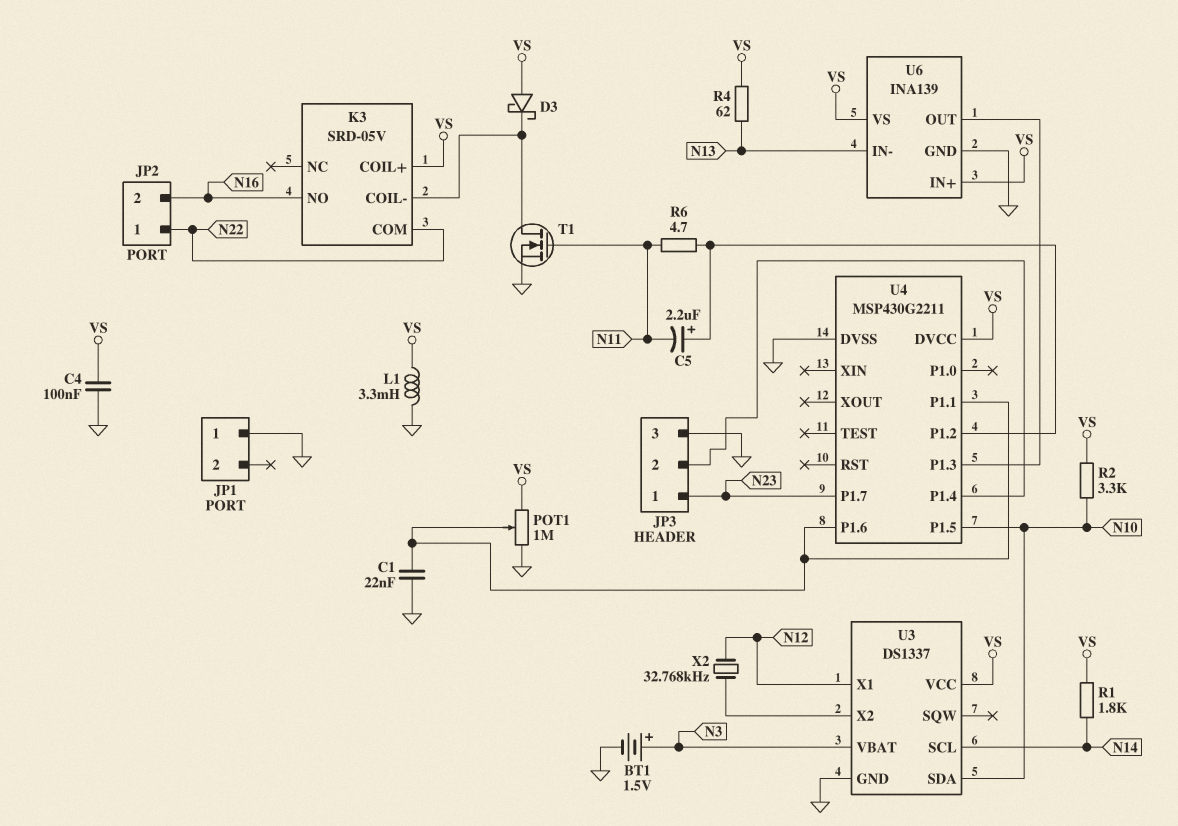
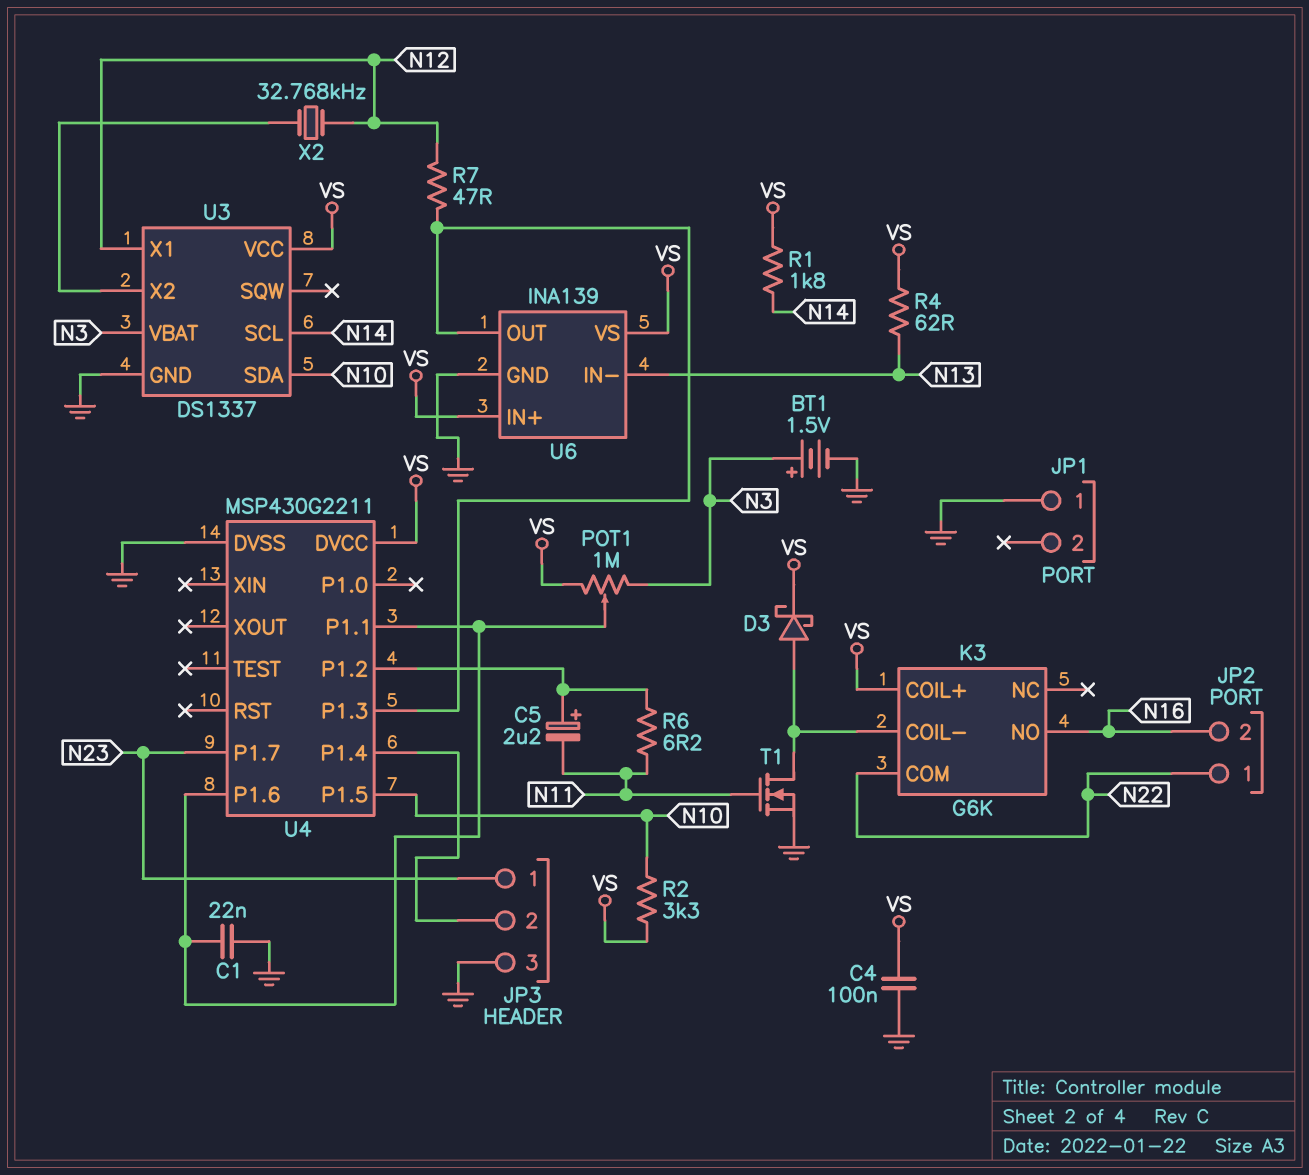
D3: schottky (A VS, K K3/COIL-) -> schottky (A K3/COIL-, K VS)
K3: SRD-05V -> G6K
L1: 3.3mH (GND, VS) -> none
POT1: 1M (GND, VS, wiper U4/P1.1) -> 1M (N3, VS, wiper U4/P1.1)
R6: 4.7 (N11, U4/P1.2) -> 6.2 (N11, U4/P1.2)
R7: none -> 47 (N12, U4/P1.3)

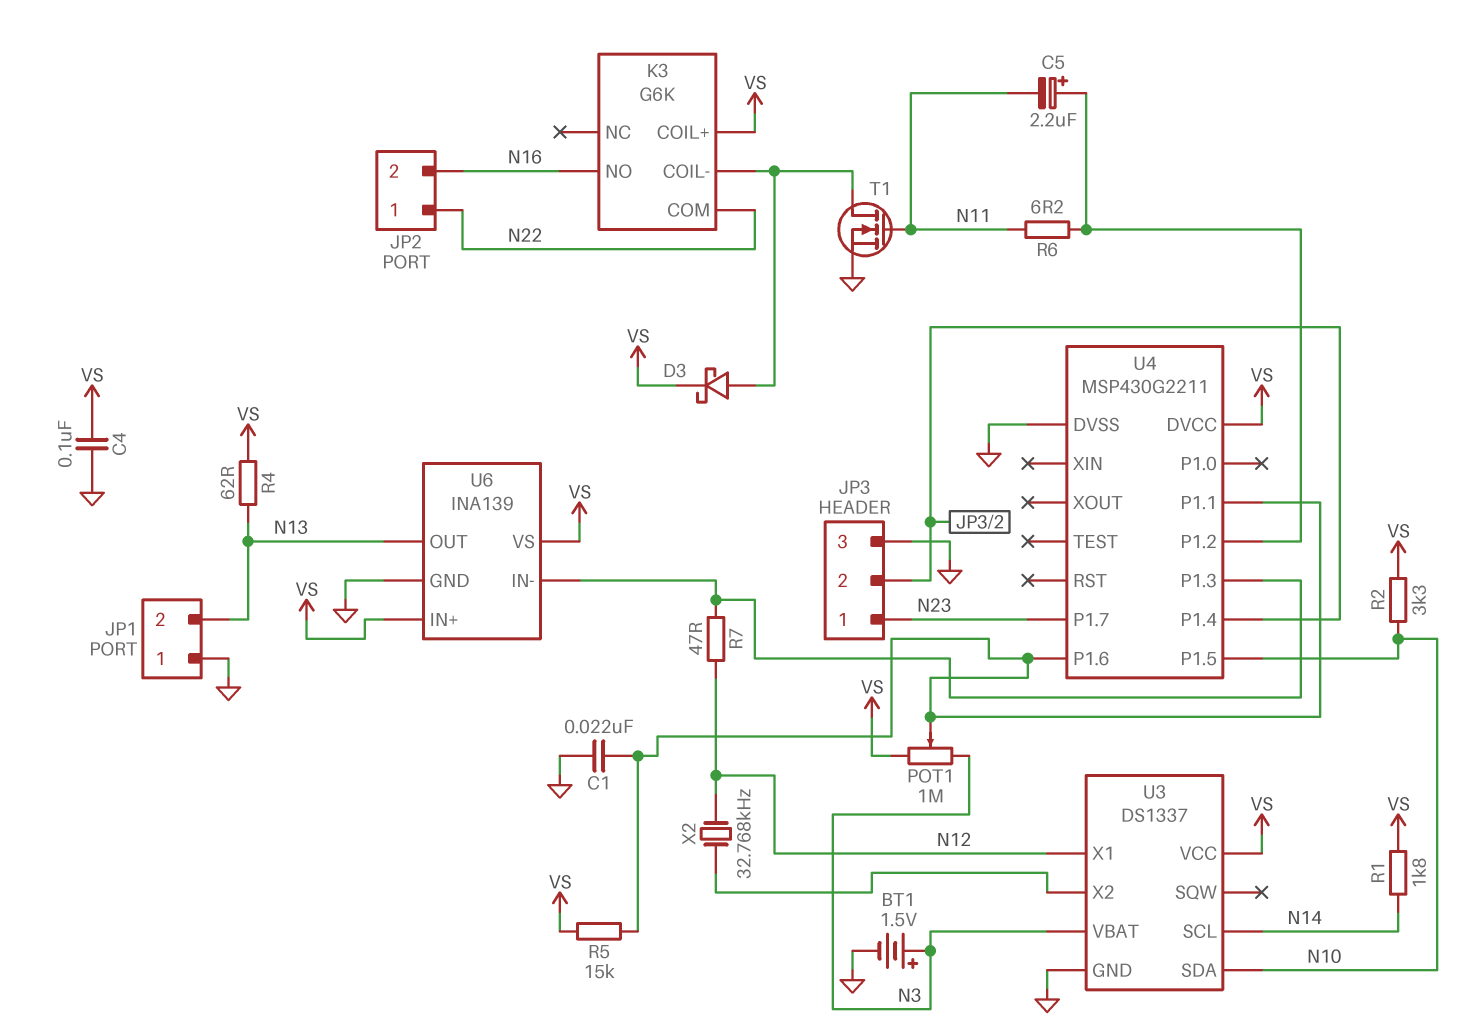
JP1 pin 2: none -> N13
R5: none -> 15k (U4/P1.1, VS)
U6 pin IN-: N13 -> U4/P1.3
U6 pin OUT: U4/P1.3 -> N13

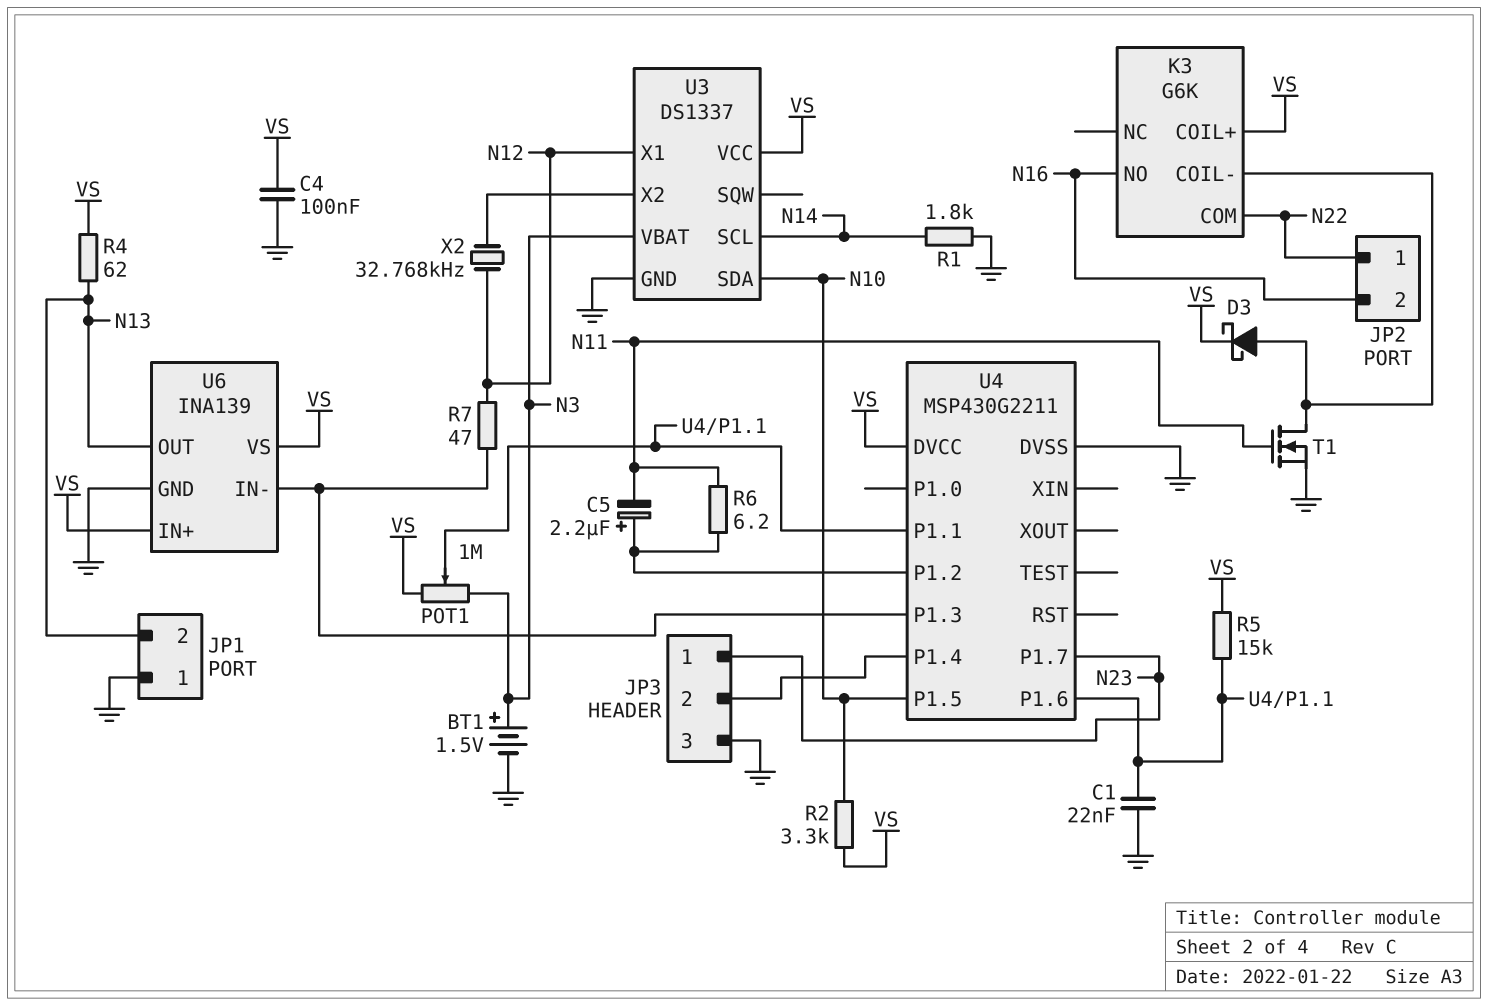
R1: 1.8k (N14, VS) -> 1.8k (GND, N14)

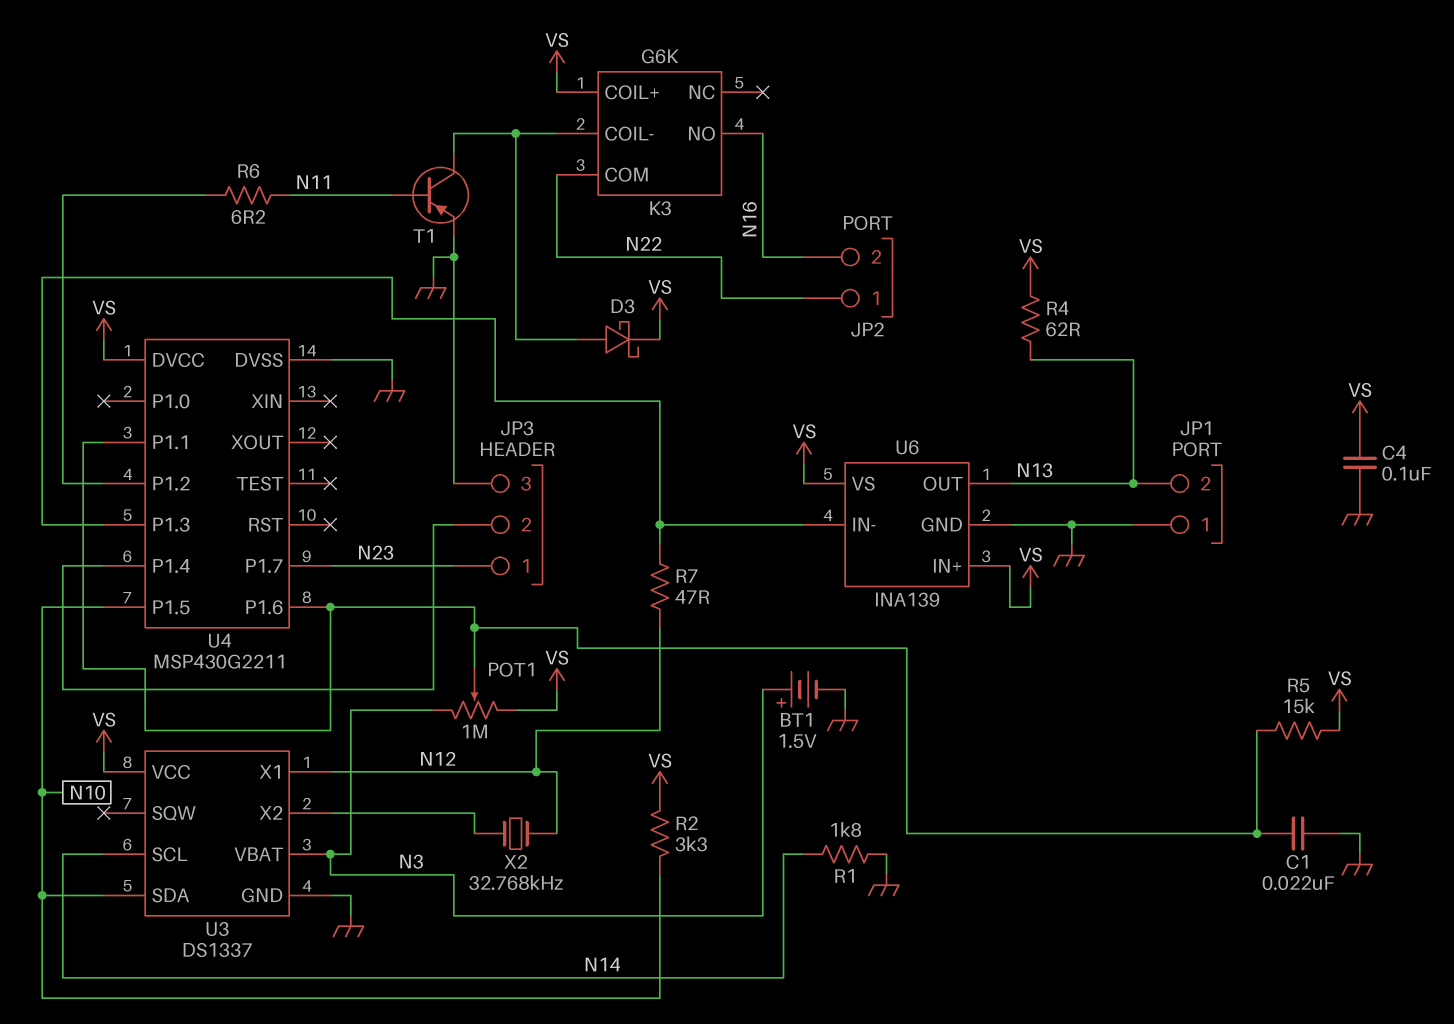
C5: 2.2uF (plus U4/P1.2, minus N11) -> none
T1: NMOS (G N11, D K3/COIL-, S GND) -> PNP (B N11, C K3/COIL-, E GND)

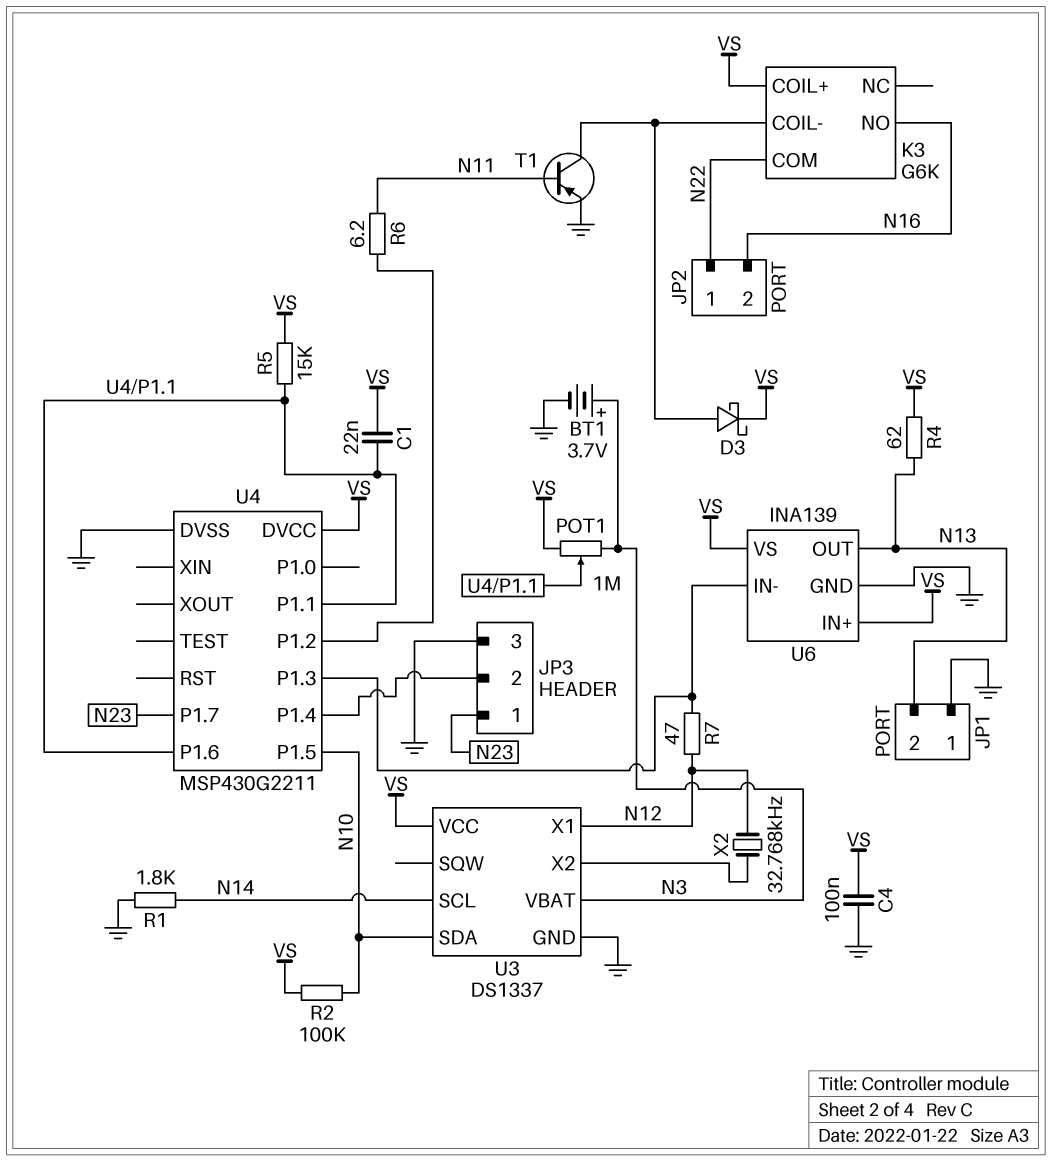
BT1: 1.5V (plus N3, minus GND) -> 3.7V (plus N3, minus GND)
C1: 22nF (GND, U4/P1.1) -> 22nF (U4/P1.1, VS)
R2: 3.3k (N10, VS) -> 100k (N10, VS)

